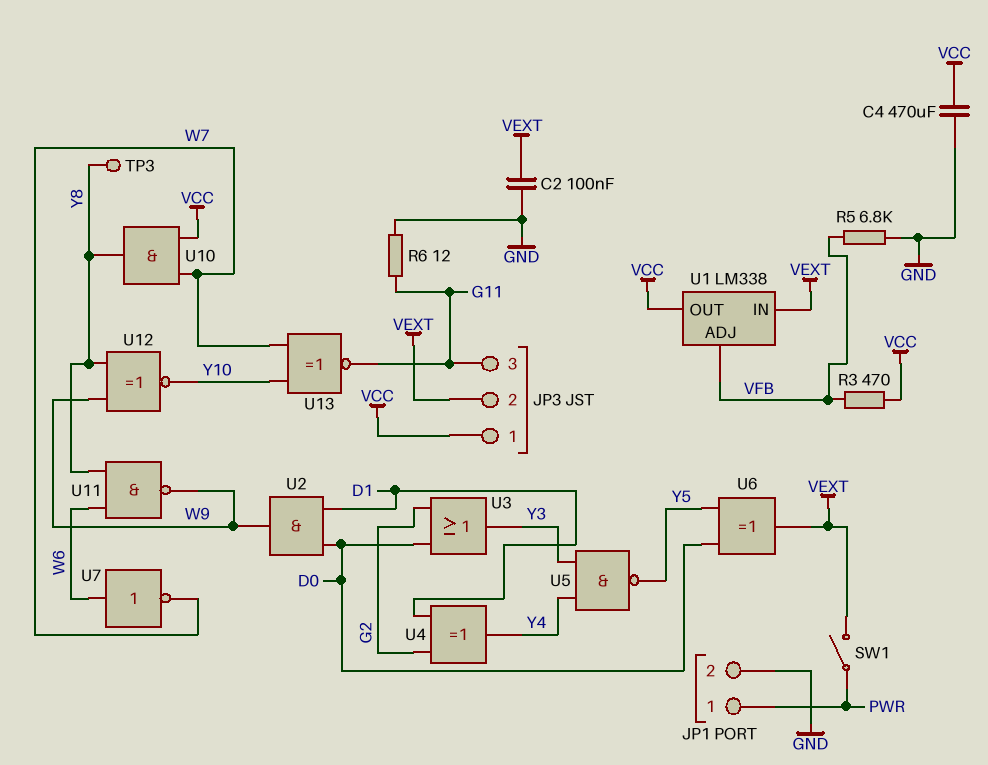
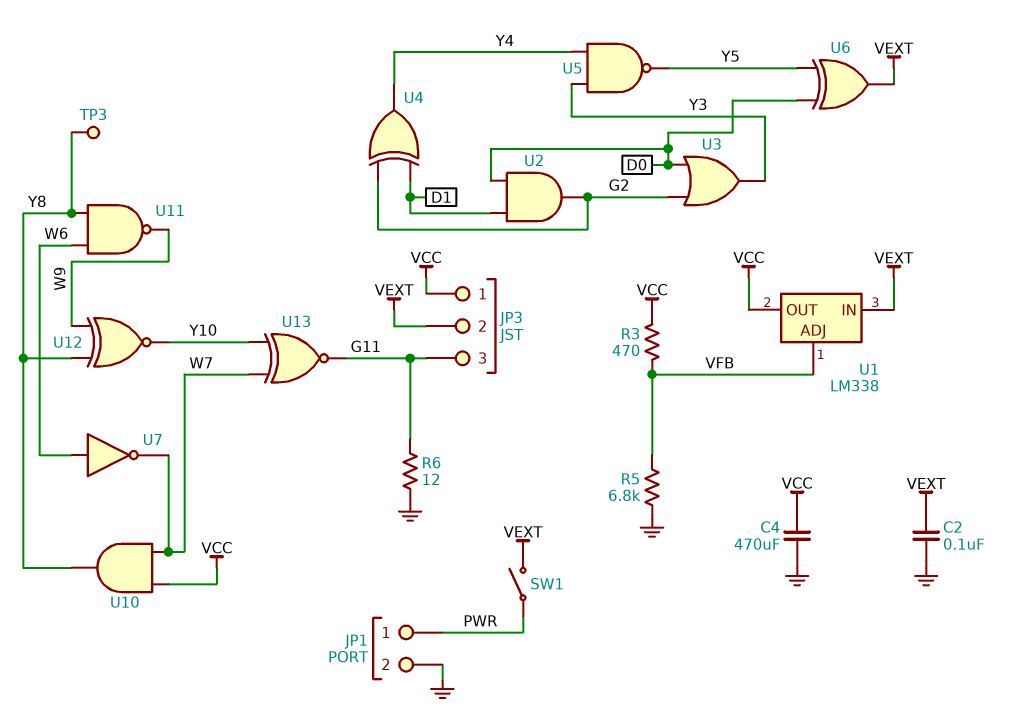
U2: AND (in D0, in D1, out W9) -> AND (in D0, in D1, out G2)

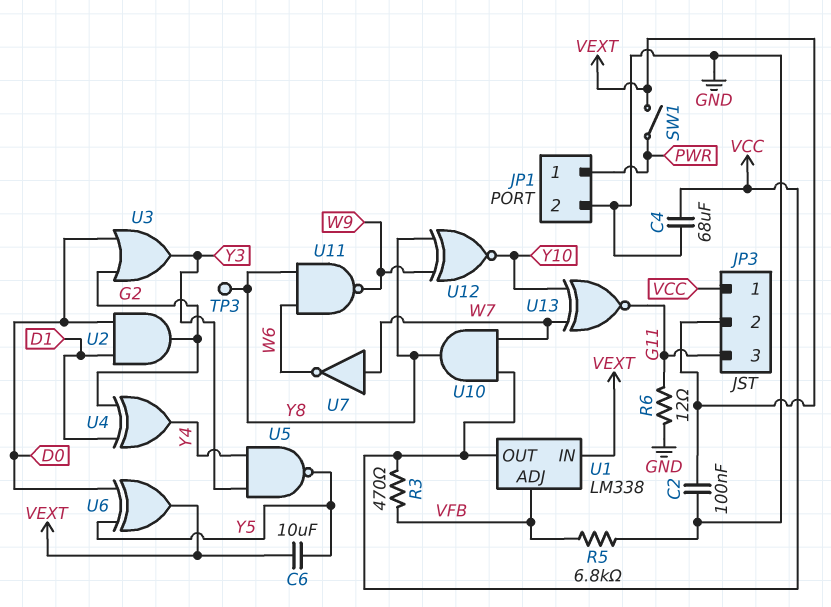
C4: 470uF (GND, VCC) -> 68uF (GND, VCC)
C6: none -> 10uF (VEXT, Y5)
U7: NOT (in W6, out W7) -> NOT (in W7, out W6)

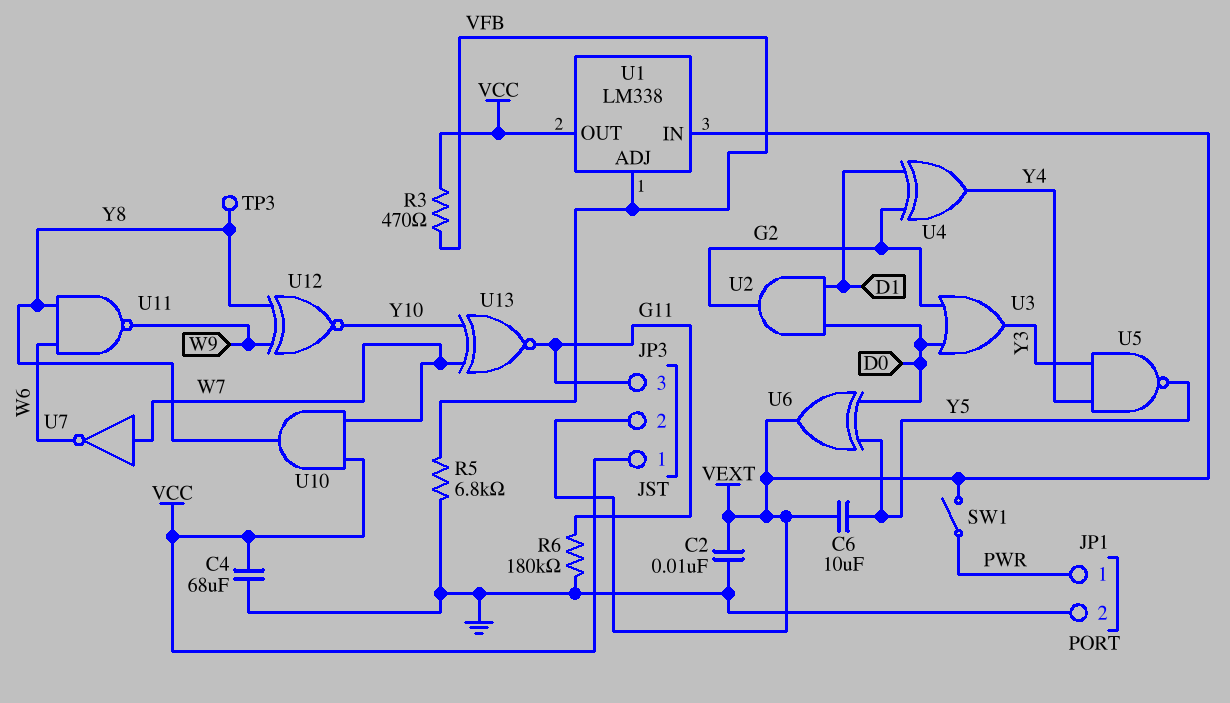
C2: 100nF (GND, VEXT) -> 10nF (GND, VEXT)
R6: 12 (G11, GND) -> 180k (G11, GND)

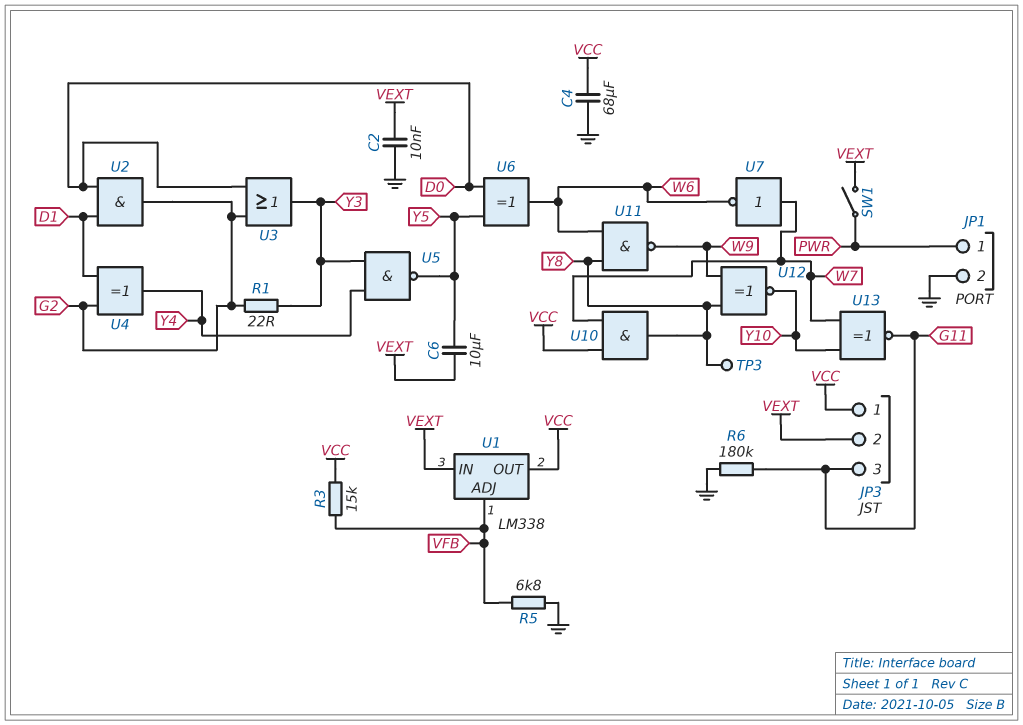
R1: none -> 22 (G2, Y3)
R3: 470 (VCC, VFB) -> 15k (VCC, VFB)
U6: XOR (in D0, in Y5, out VEXT) -> XOR (in D0, in Y5, out W6)

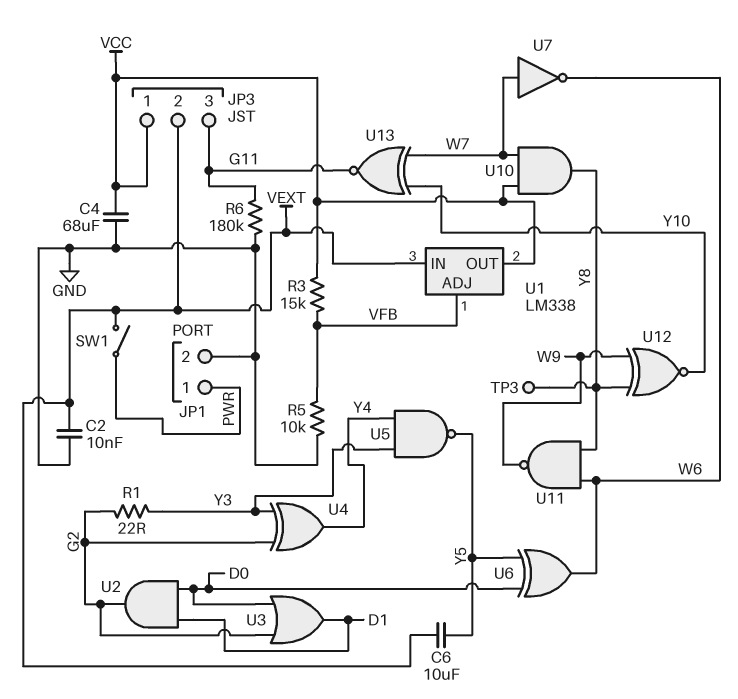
R5: 6.8k (GND, VFB) -> 10k (GND, VFB)
U3: OR (in D0, in G2, out Y3) -> OR (in D0, in G2, out D1)
U4: XOR (in D1, in G2, out Y4) -> XOR (in G2, in Y3, out Y4)

